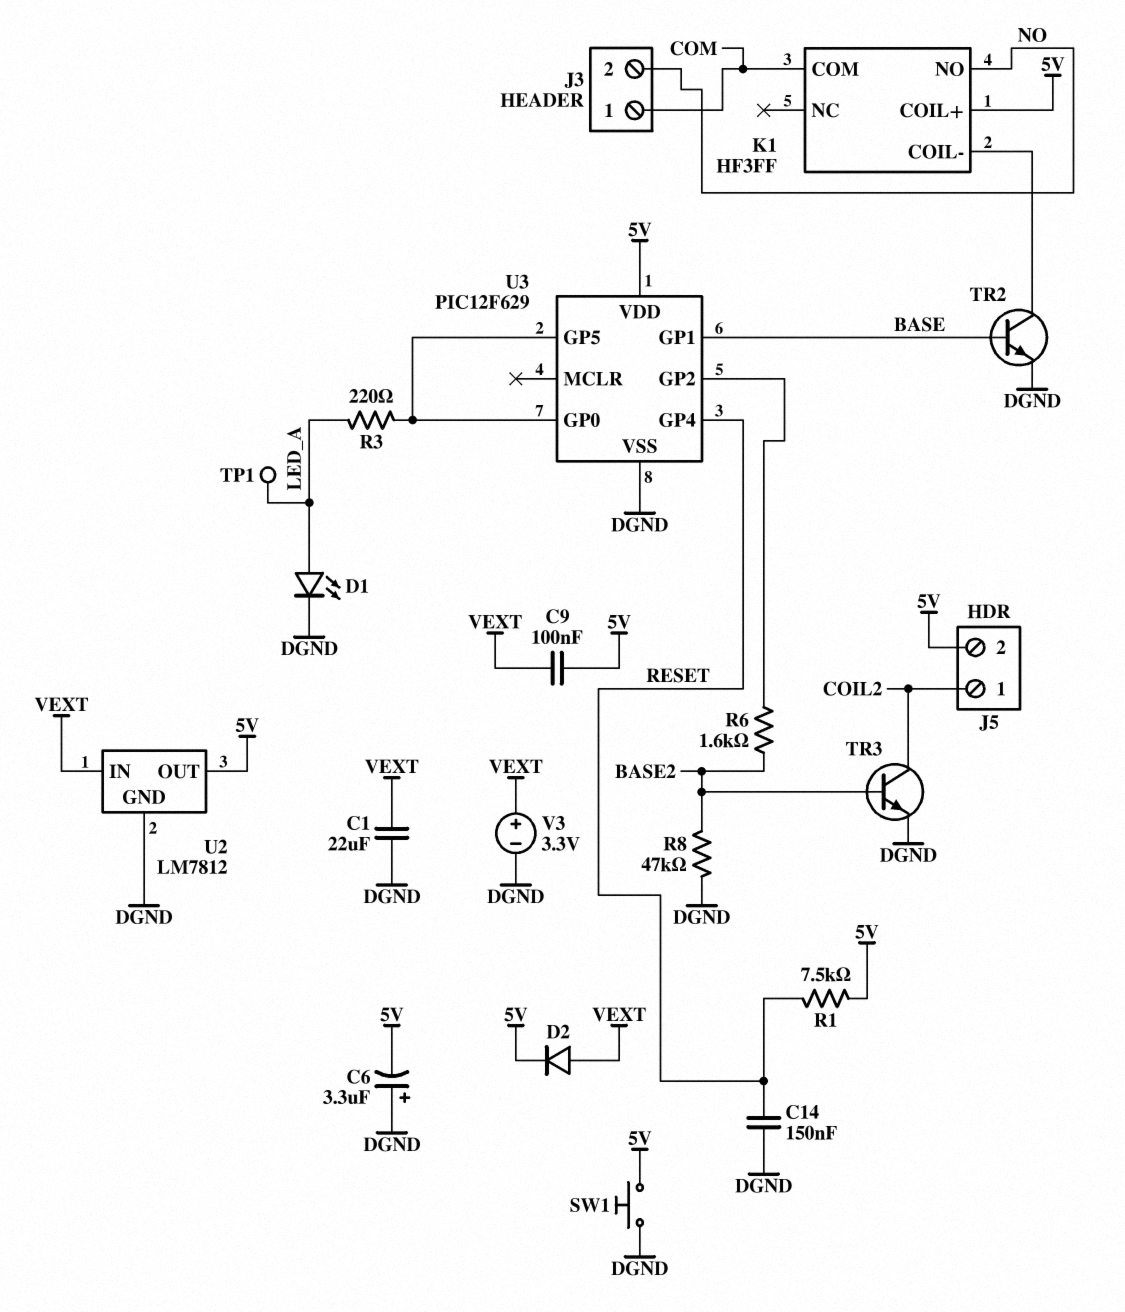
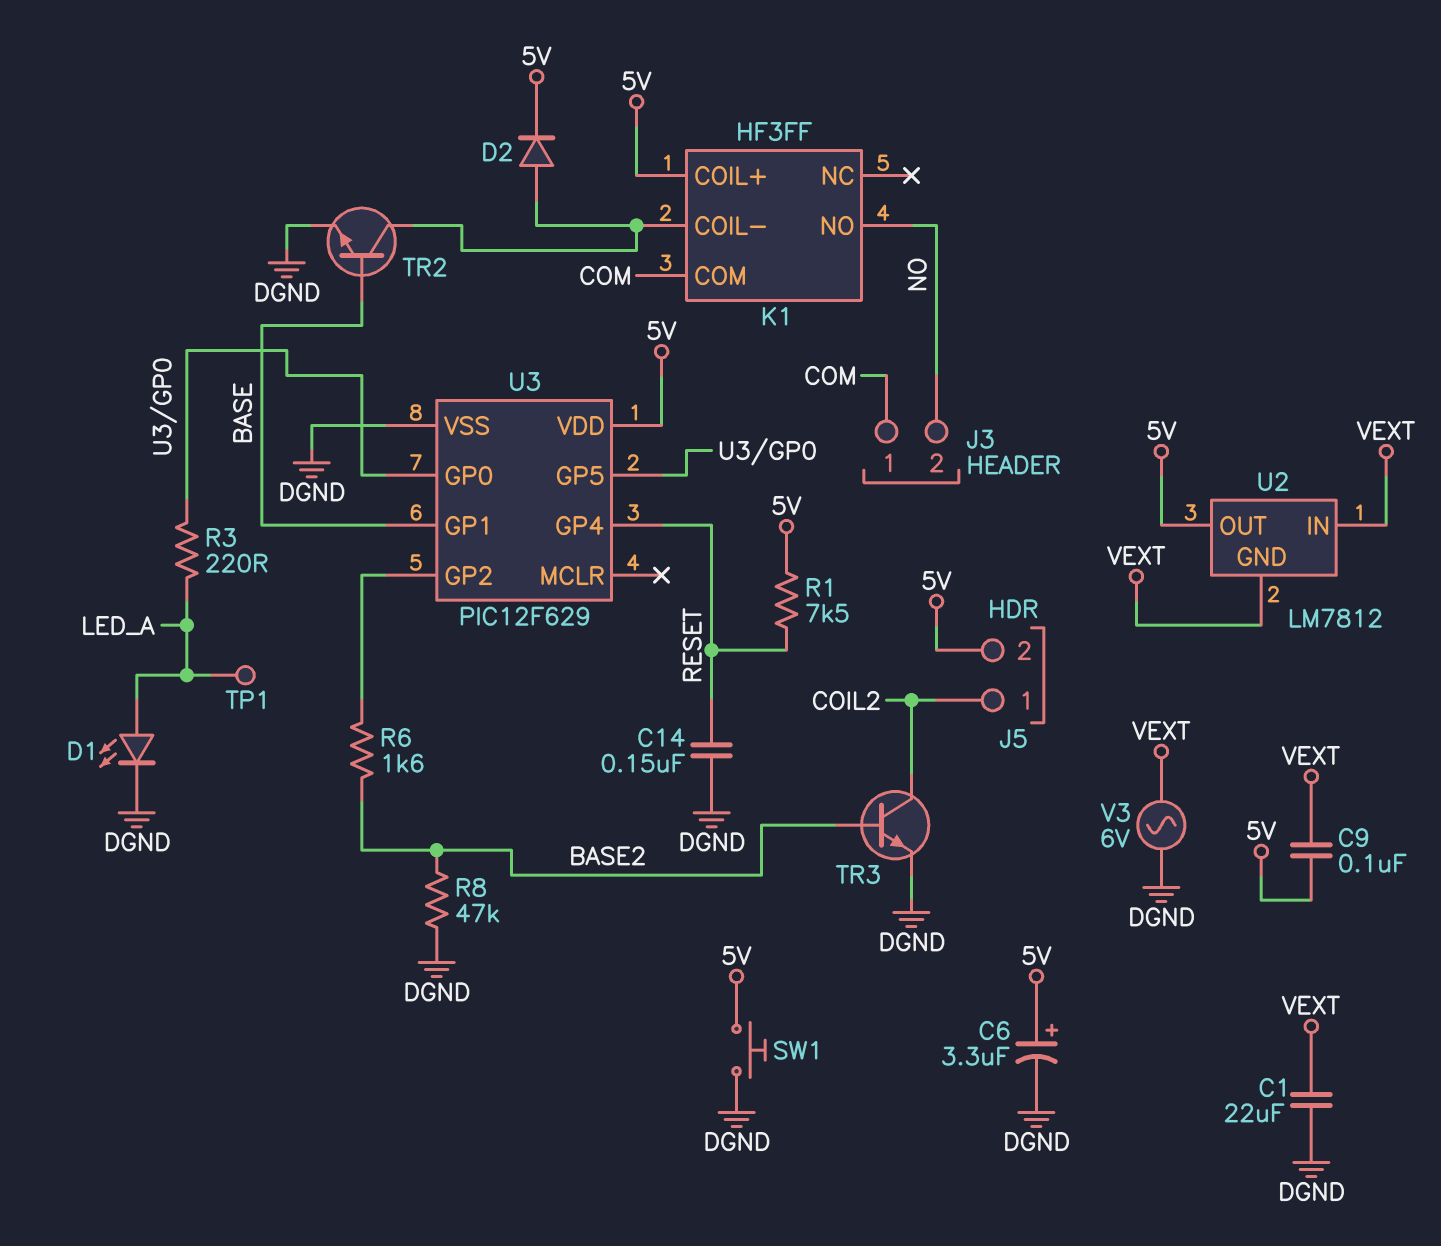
C6: 3.3uF (plus DGND, minus 5V) -> 3.3uF (plus 5V, minus DGND)
D2: diode (A VEXT, K 5V) -> diode (A K1/COIL-, K 5V)
U2 pin GND: DGND -> VEXT
V3: 3.3V (plus VEXT, minus DGND) -> AC 6V (DGND, VEXT)

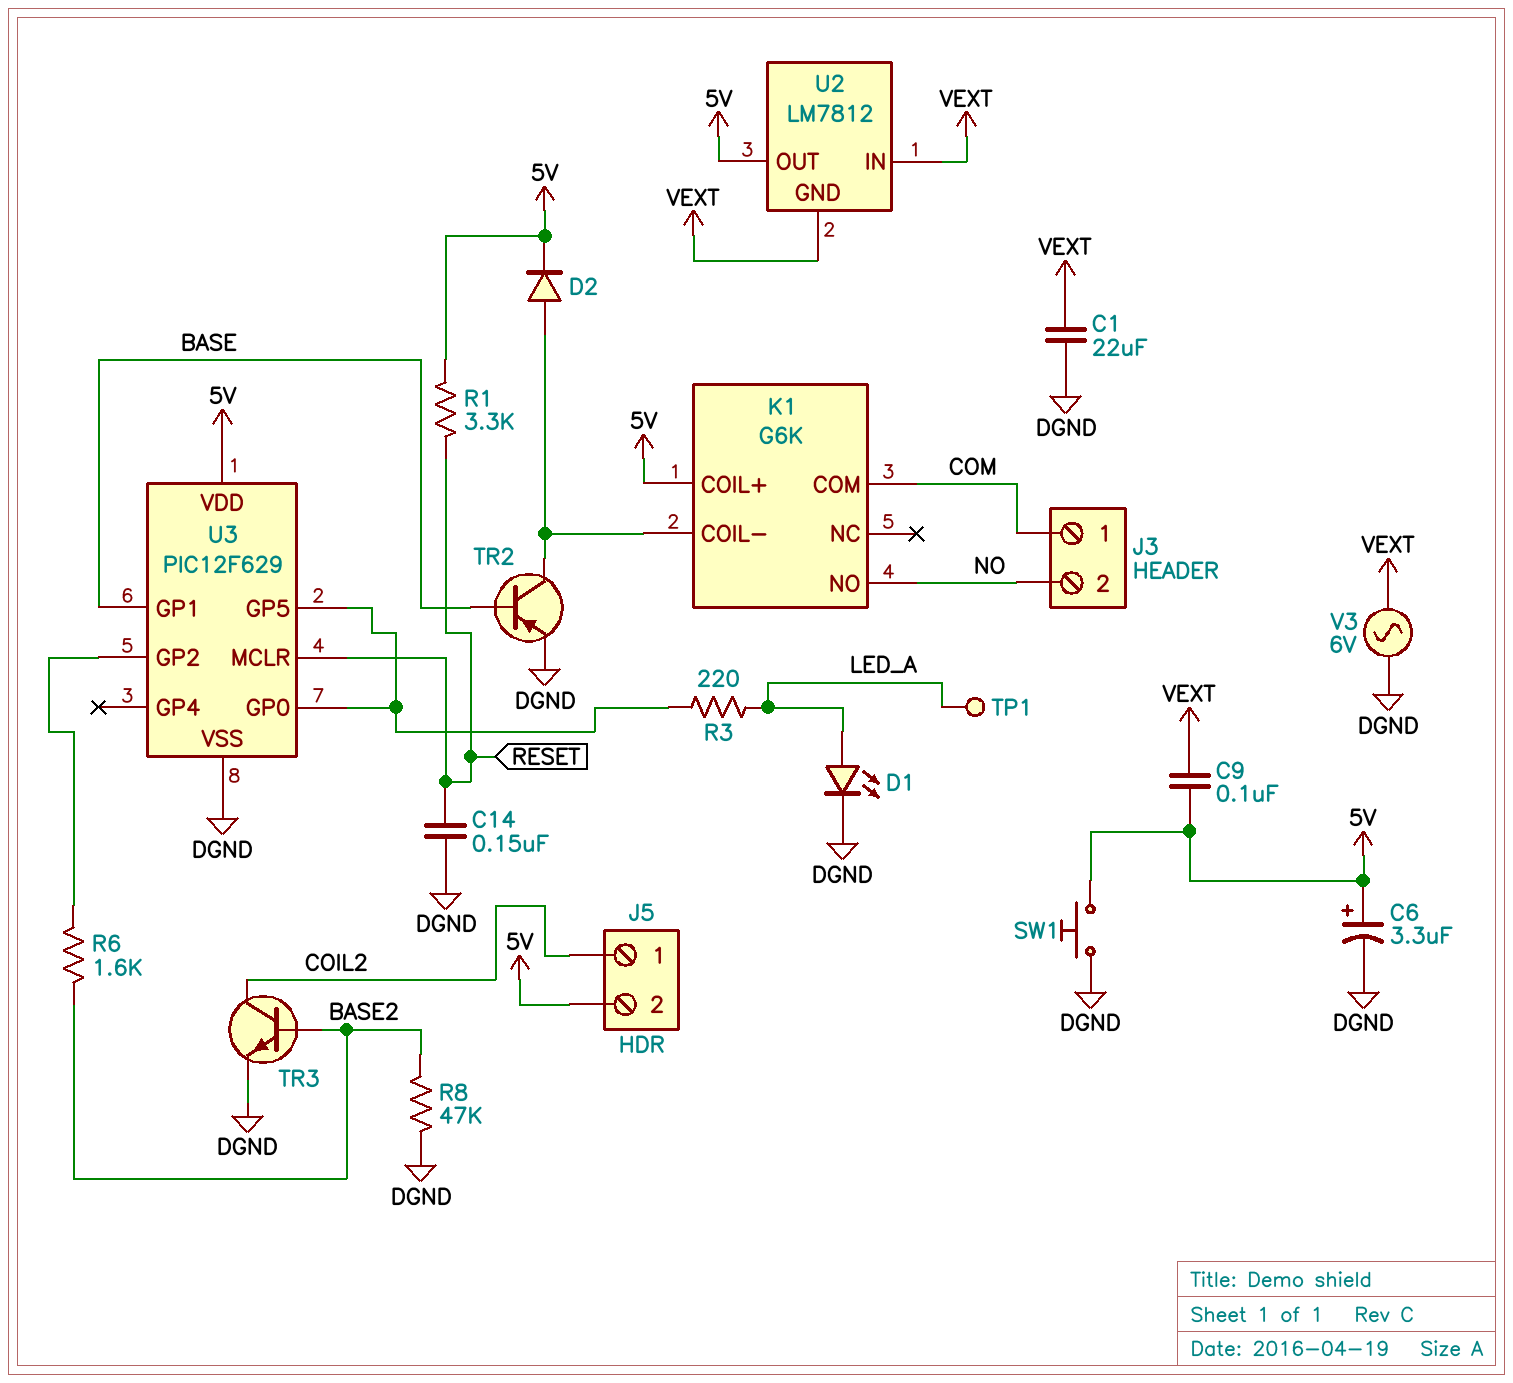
K1: HF3FF -> G6K
R1: 7.5k (5V, RESET) -> 3.3k (5V, RESET)
TR2: NPN (B BASE, C K1/COIL-, E DGND) -> PNP (B BASE, C K1/COIL-, E DGND)
U3 pin GP4: RESET -> none
U3 pin MCLR: none -> RESET

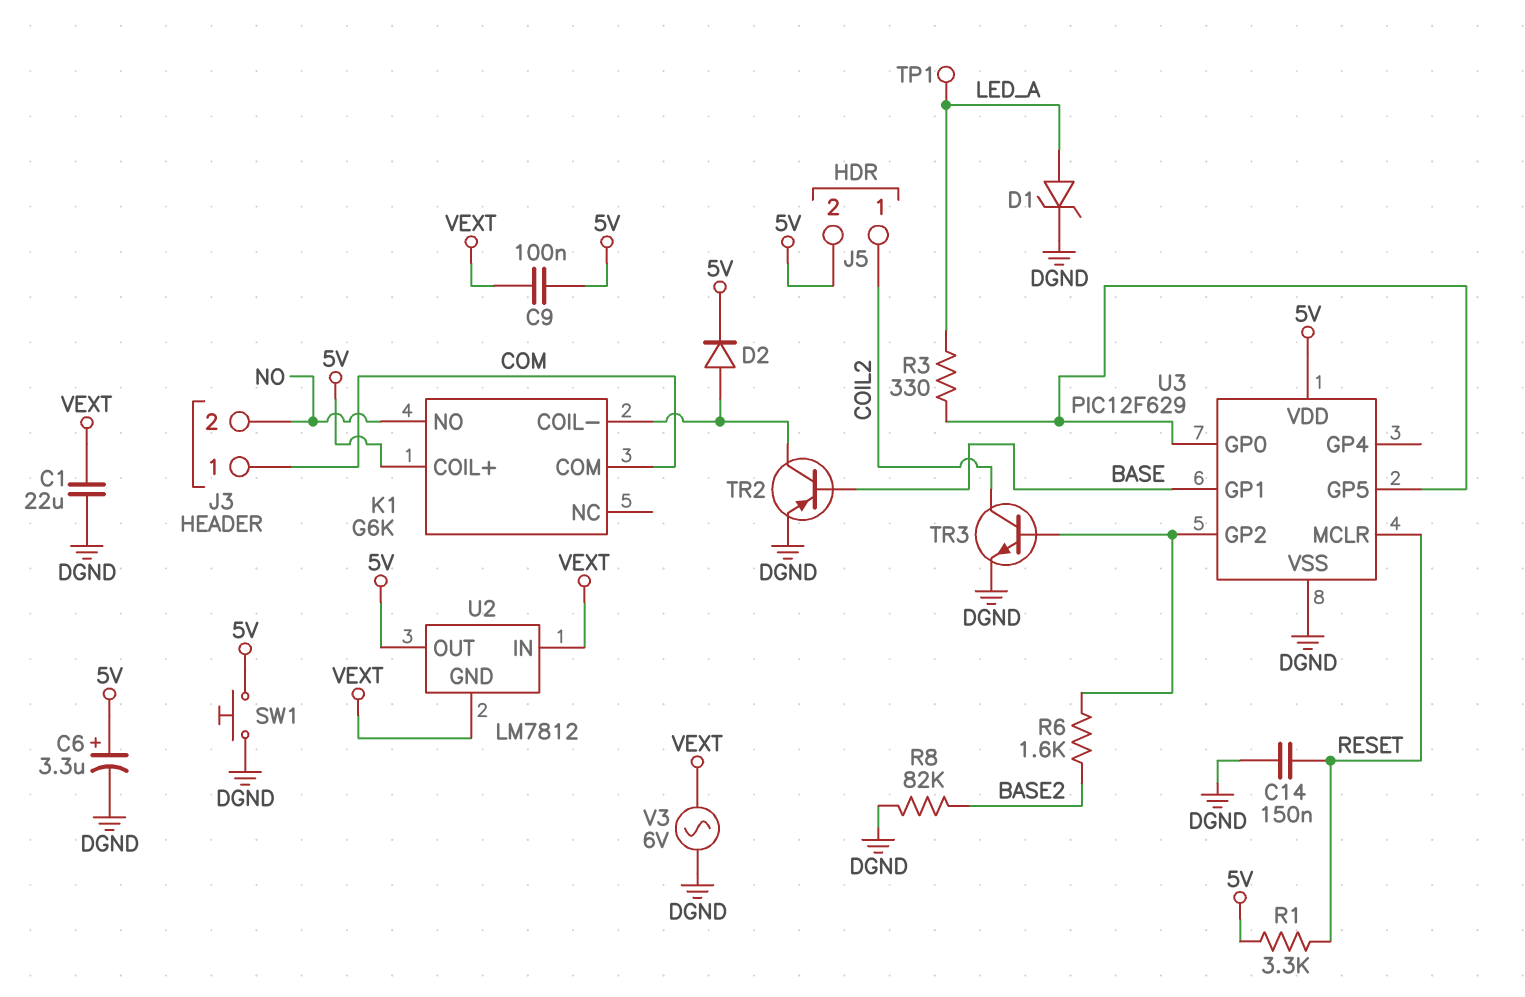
D1: LED (A LED_A, K DGND) -> zener (A LED_A, K DGND)
R3: 220 (LED_A, U3/GP0) -> 330 (LED_A, U3/GP0)
R8: 47k (BASE2, DGND) -> 82k (BASE2, DGND)
TR3: NPN (B BASE2, C COIL2, E DGND) -> NPN (B U3/GP2, C COIL2, E DGND)

